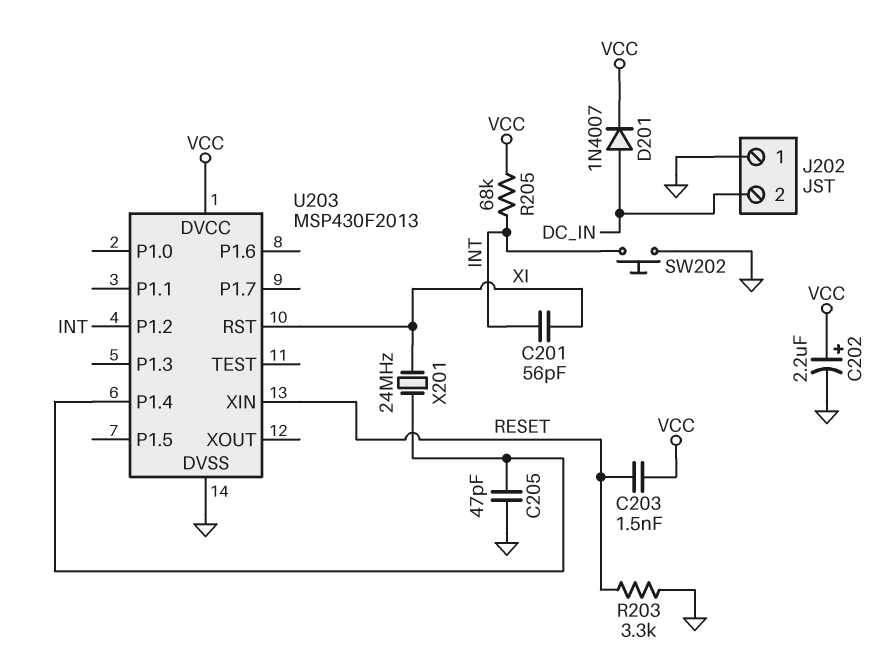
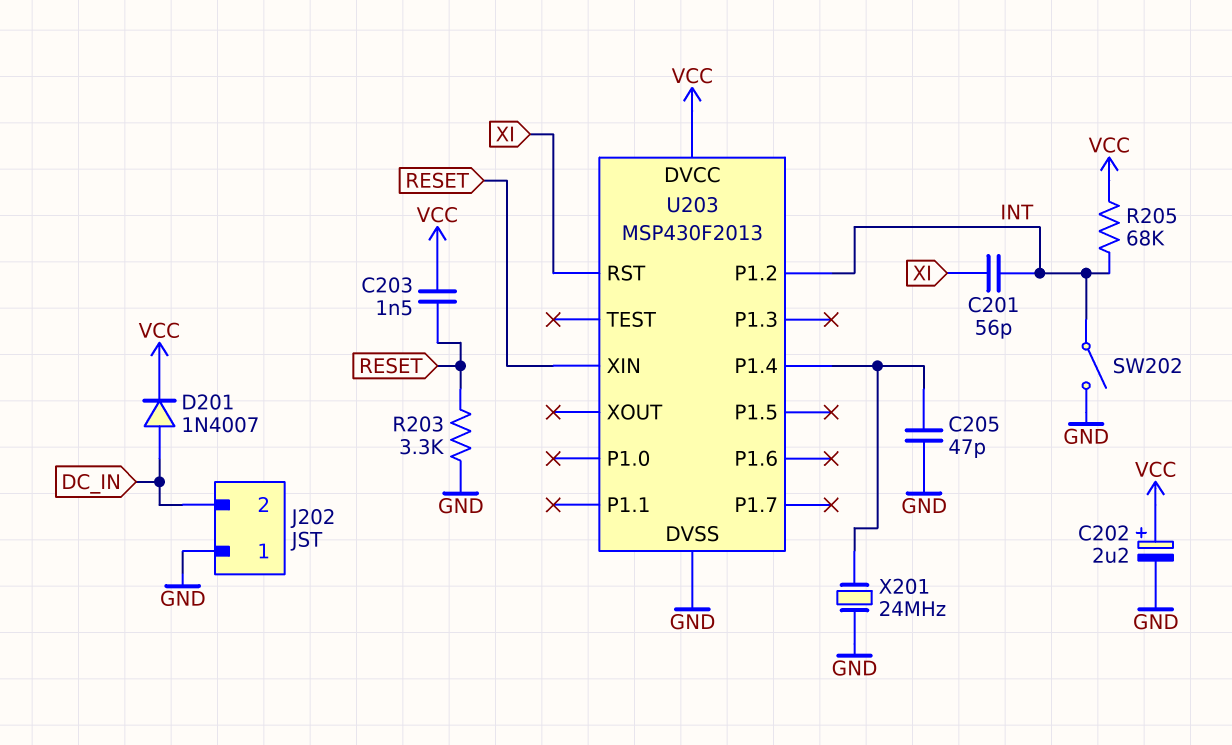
SW202: button (GND, INT) -> switch (GND, INT)
X201: 24MHz (U203/P1.4, XI) -> 24MHz (GND, U203/P1.4)

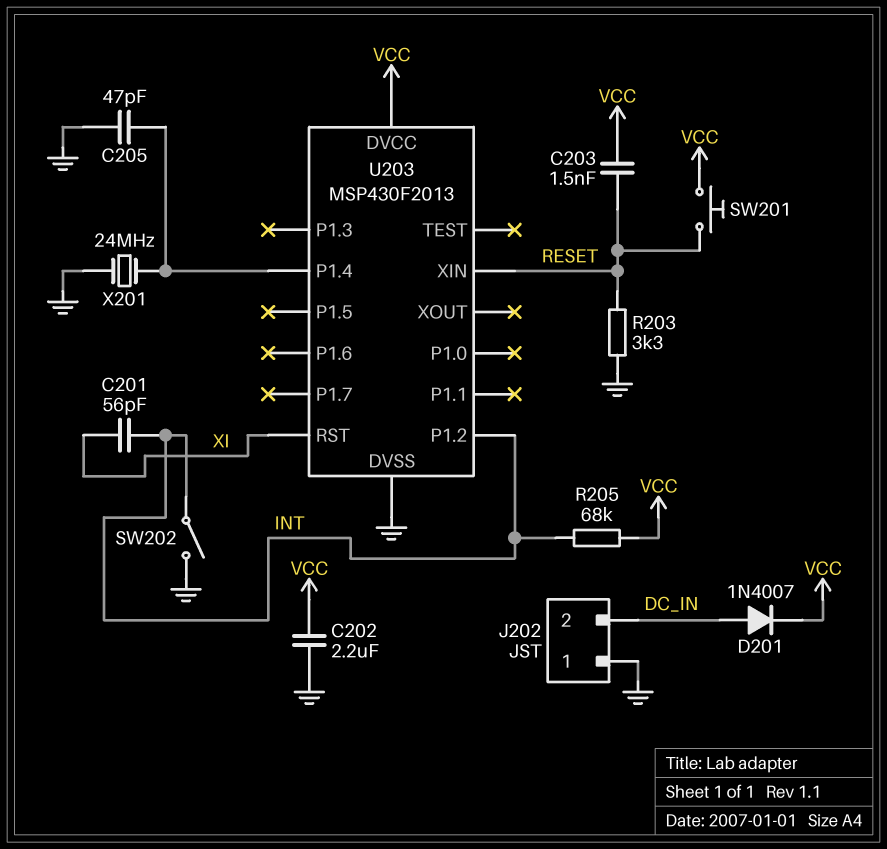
C202: 2.2uF (plus VCC, minus GND) -> 2.2uF (GND, VCC)
SW201: none -> button (RESET, VCC)

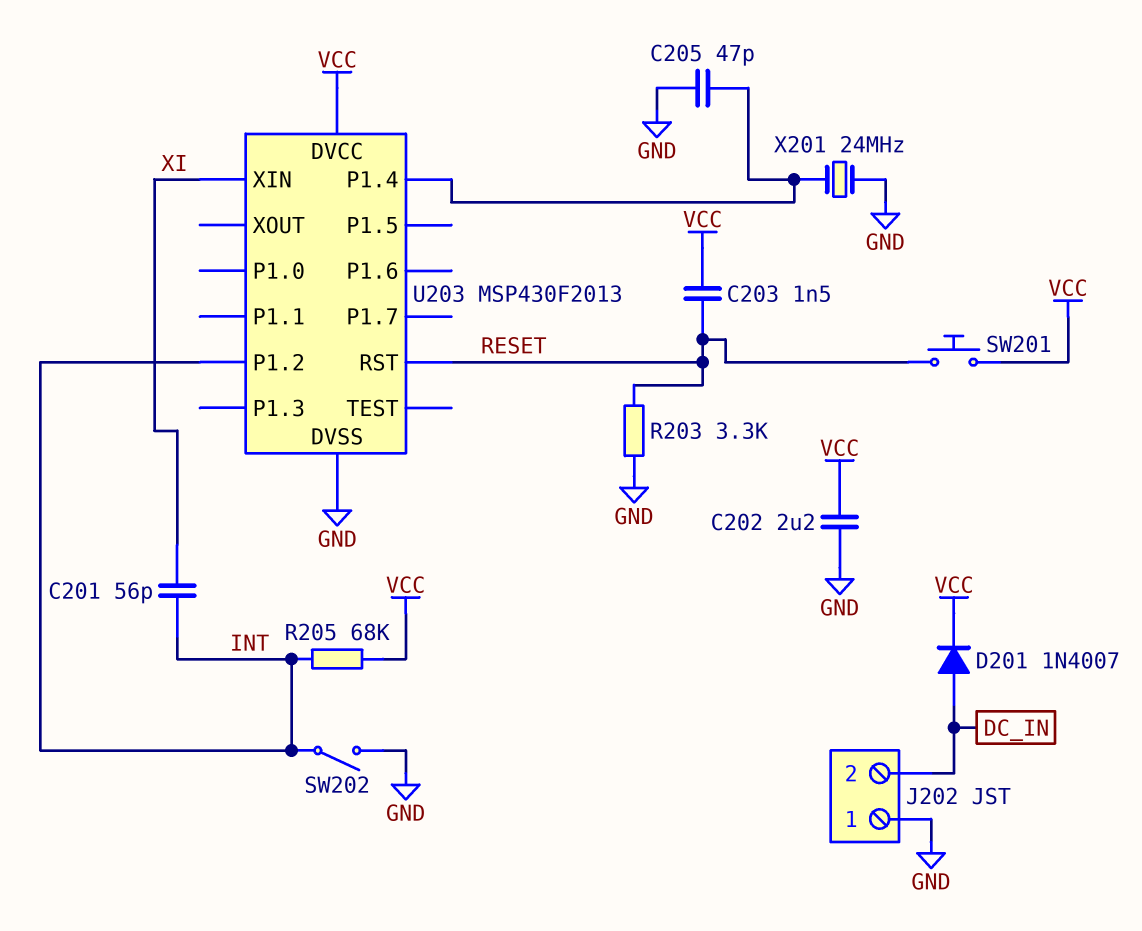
U203 pin RST: XI -> RESET
U203 pin XIN: RESET -> XI

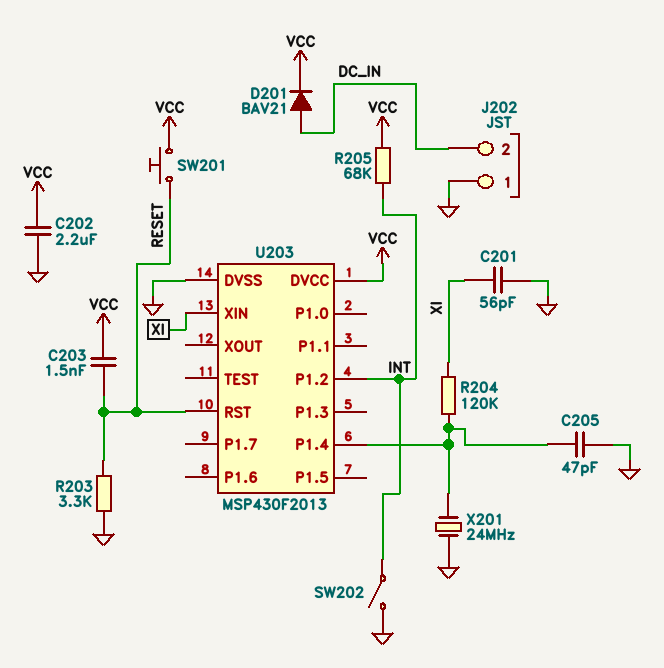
C201: 56pF (INT, XI) -> 56pF (GND, XI)
D201: diode 1N4007 (A DC_IN, K VCC) -> diode BAV21 (A DC_IN, K VCC)
R204: none -> 120k (U203/P1.4, XI)

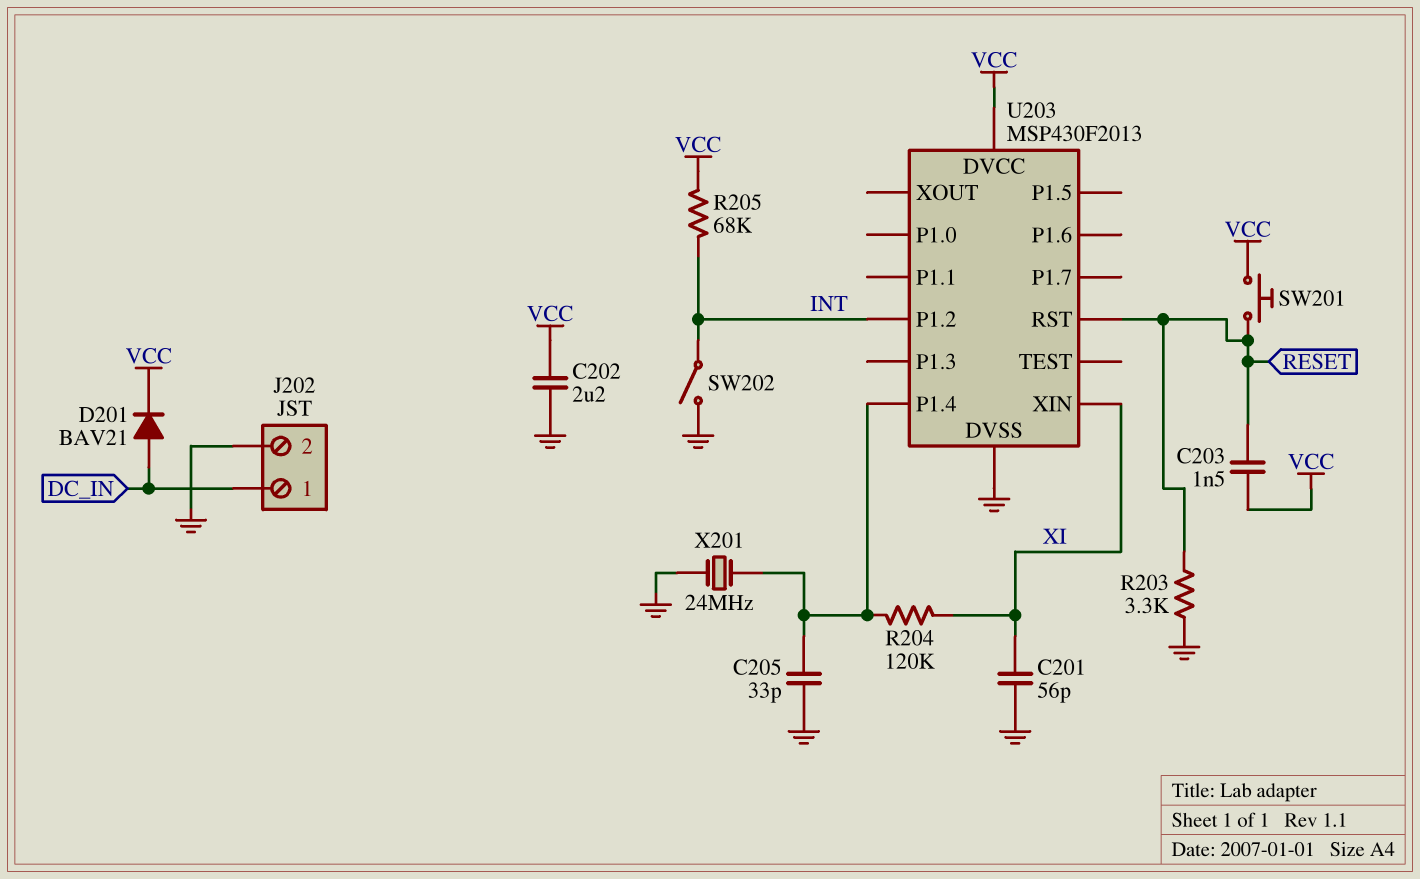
C205: 47pF (GND, U203/P1.4) -> 33pF (GND, U203/P1.4)
J202 pin 1: GND -> DC_IN
J202 pin 2: DC_IN -> GND

